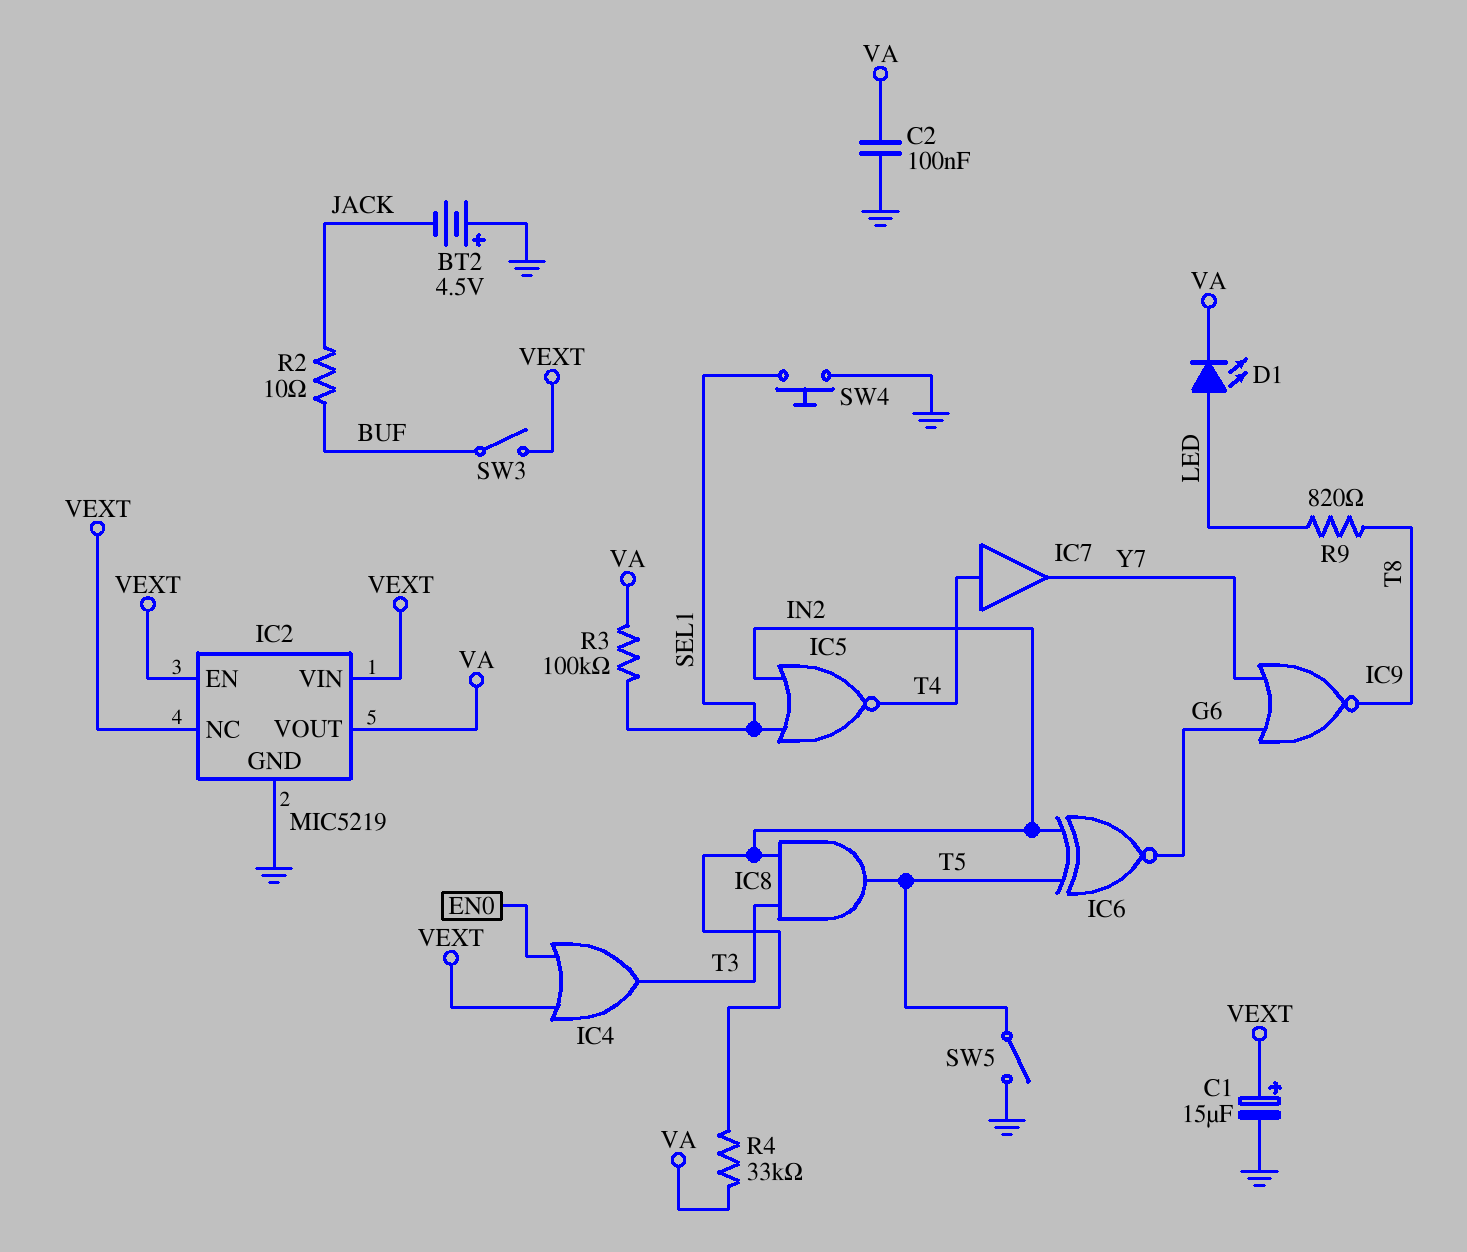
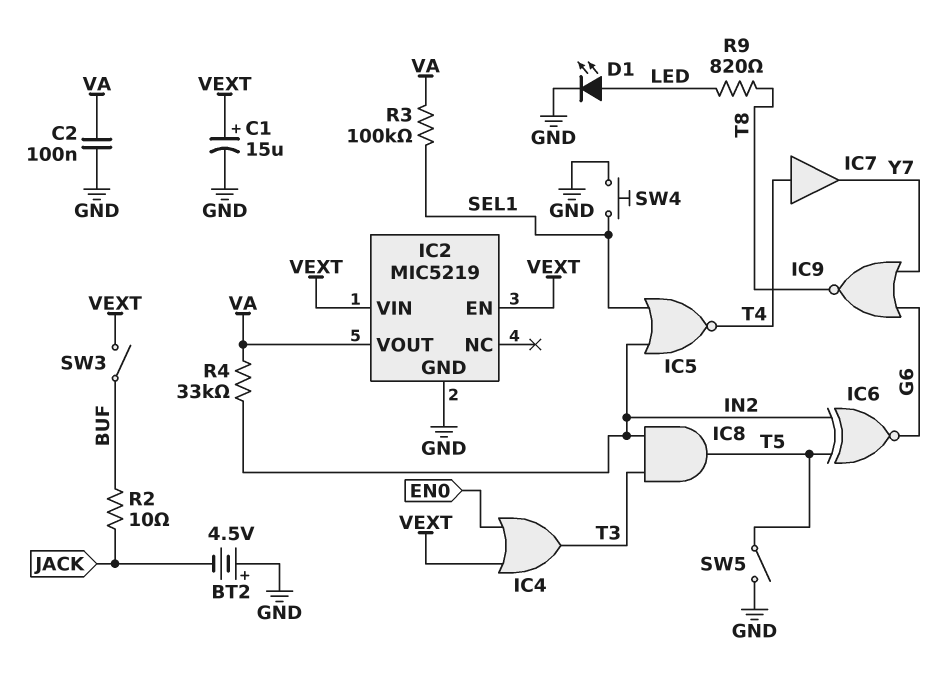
D1: LED (A LED, K VA) -> LED (A LED, K GND)
IC2 pin NC: VEXT -> none

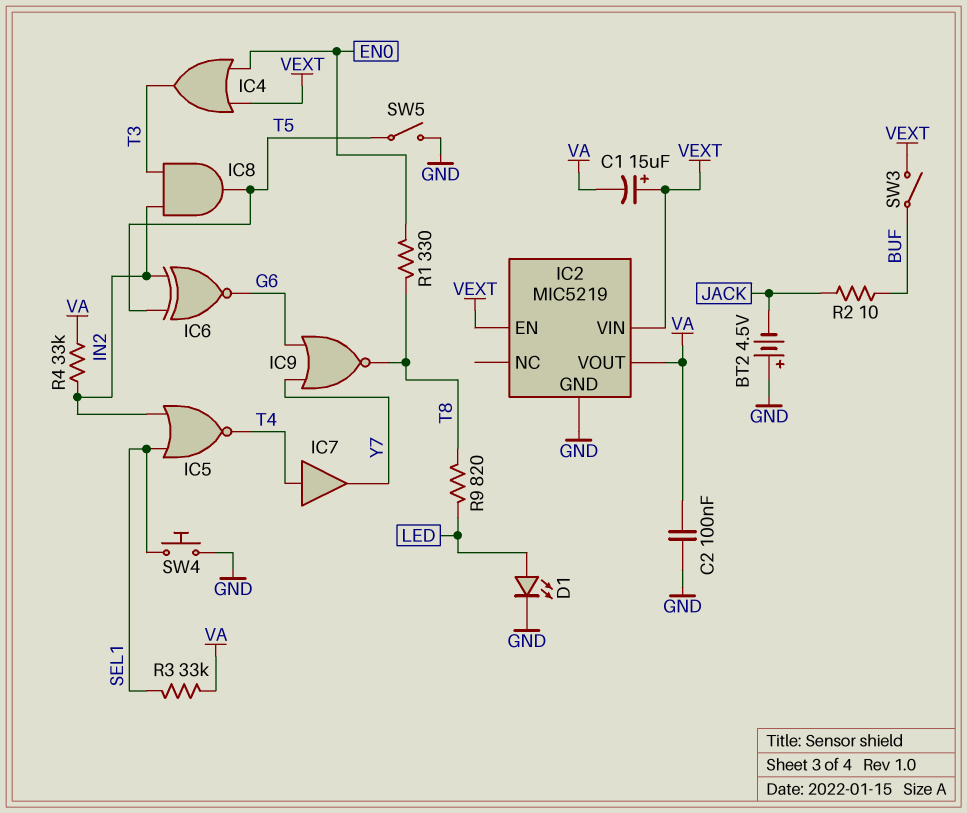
C1: 15uF (plus VEXT, minus GND) -> 15uF (plus VEXT, minus VA)
R1: none -> 330 (EN0, T8)
R3: 100k (SEL1, VA) -> 33k (SEL1, VA)

